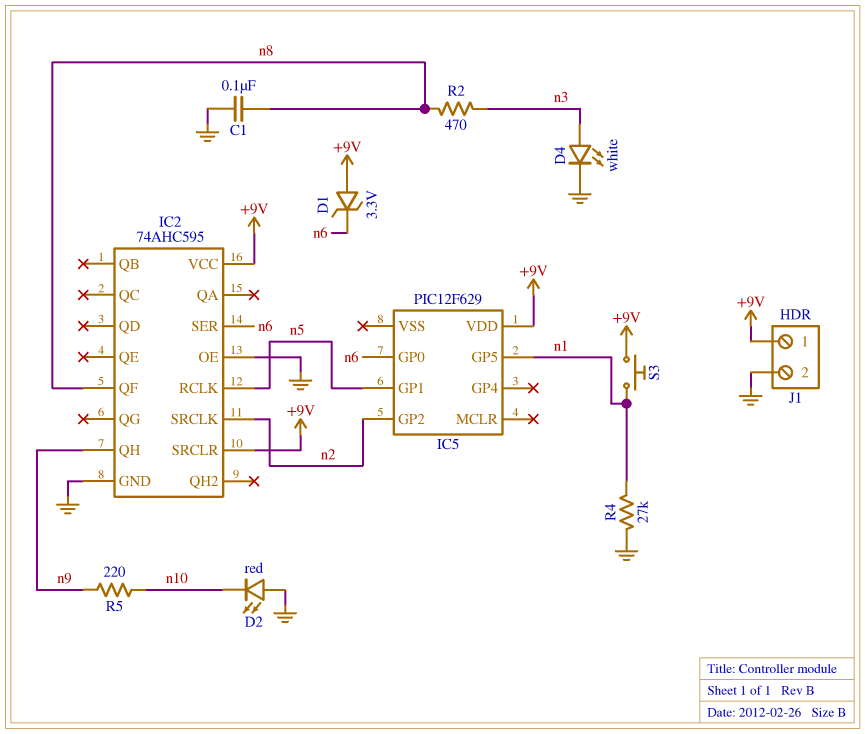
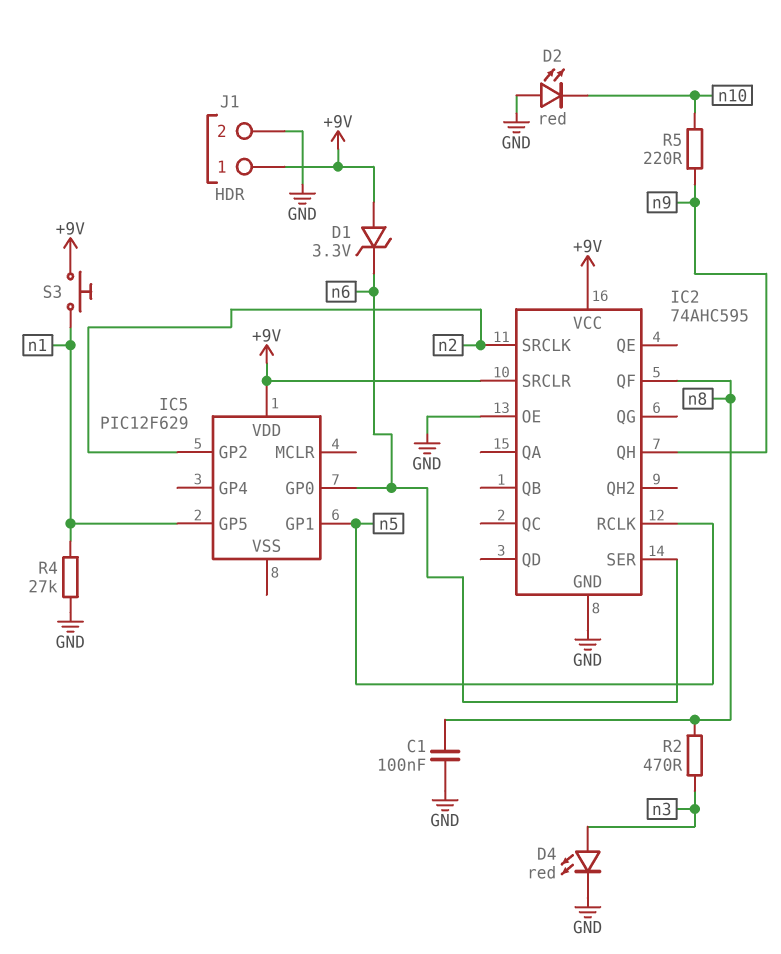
D4: LED white (A n3, K GND) -> LED red (A n3, K GND)

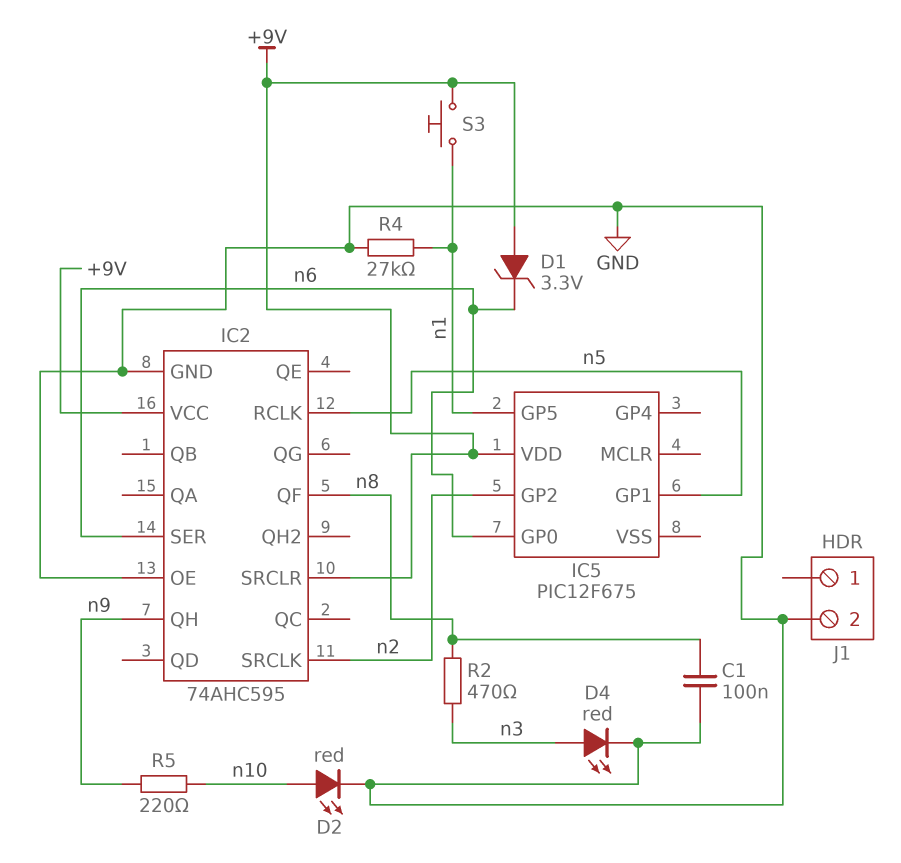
D2: LED red (A GND, K n10) -> LED red (A n10, K GND)
IC5: PIC12F629 -> PIC12F675
J1 pin 1: +9V -> none

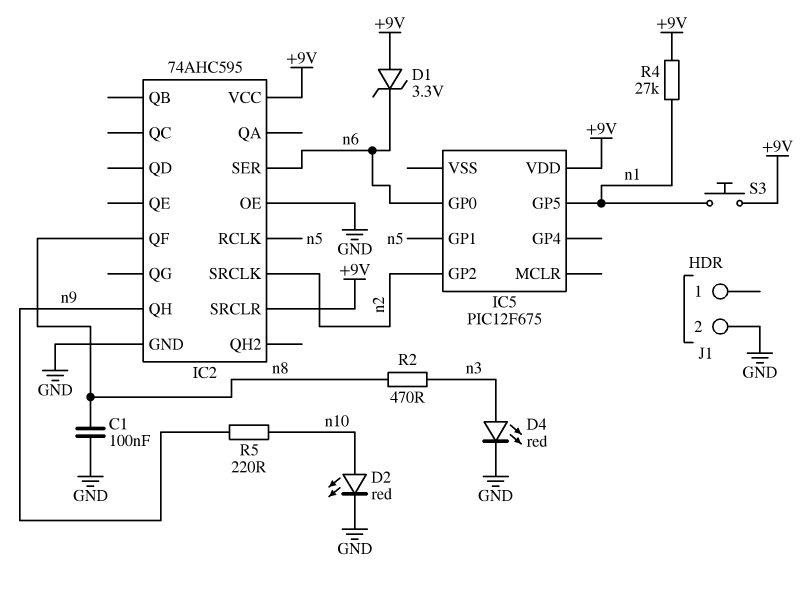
R4: 27k (GND, n1) -> 27k (+9V, n1)

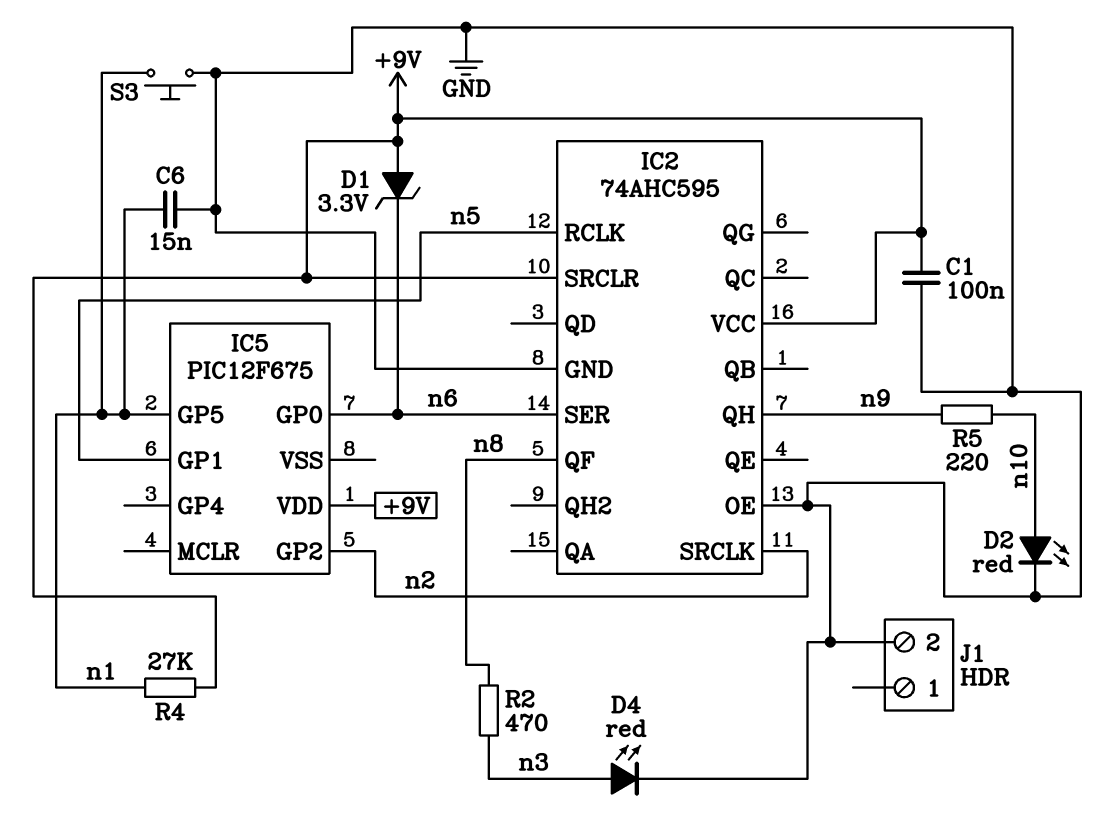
C1: 100nF (GND, n8) -> 100nF (+9V, GND)
C6: none -> 15nF (GND, n1)
S3: button (+9V, n1) -> button (GND, n1)

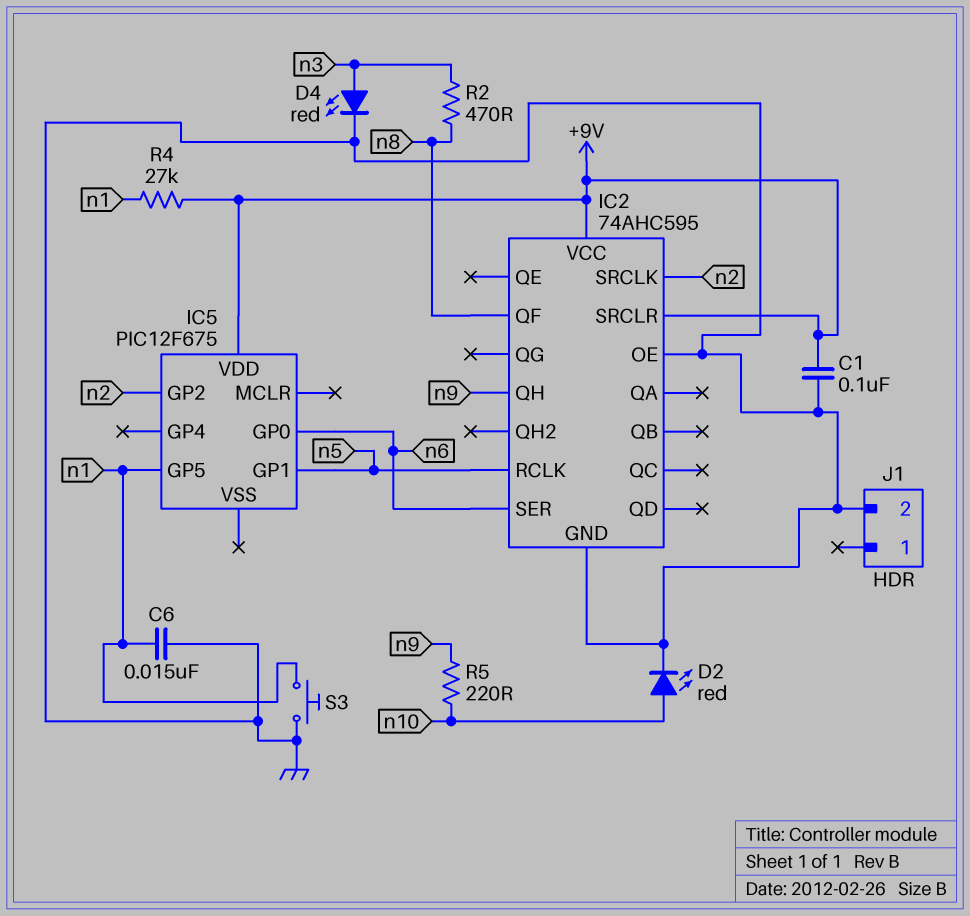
D1: zener 3.3V (A +9V, K n6) -> none

